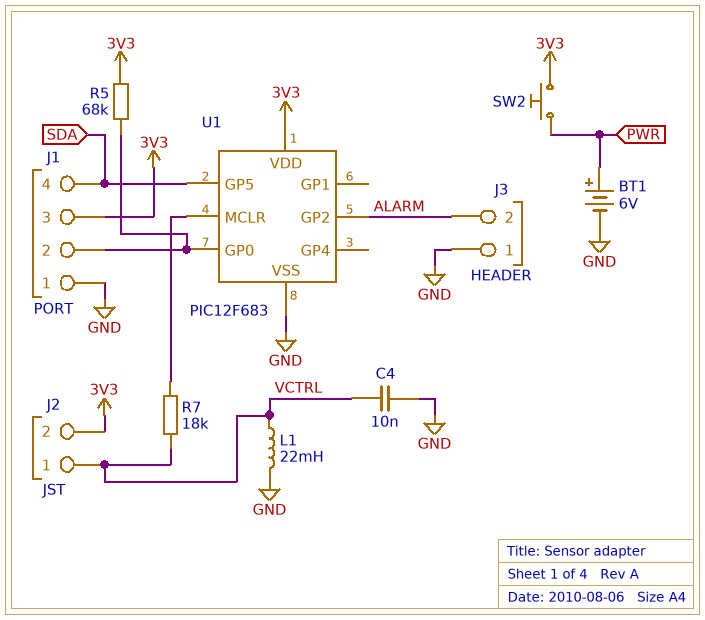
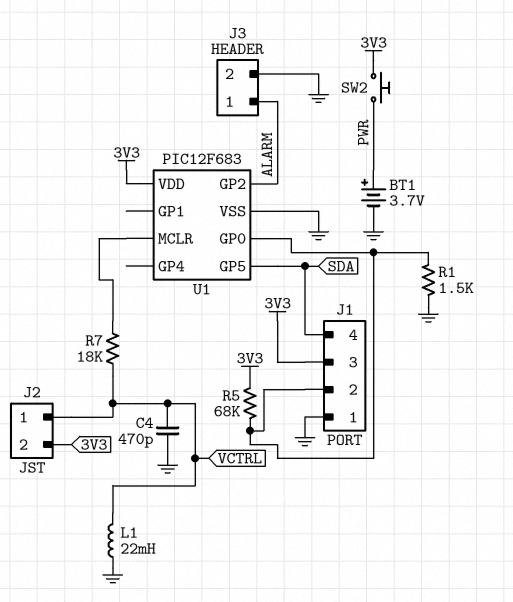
BT1: 6V (plus PWR, minus GND) -> 3.7V (plus PWR, minus GND)
C4: 10nF (GND, VCTRL) -> 470pF (GND, VCTRL)
J3 pin 1: GND -> ALARM
J3 pin 2: ALARM -> GND
R1: none -> 1.5k (GND, J1/2)

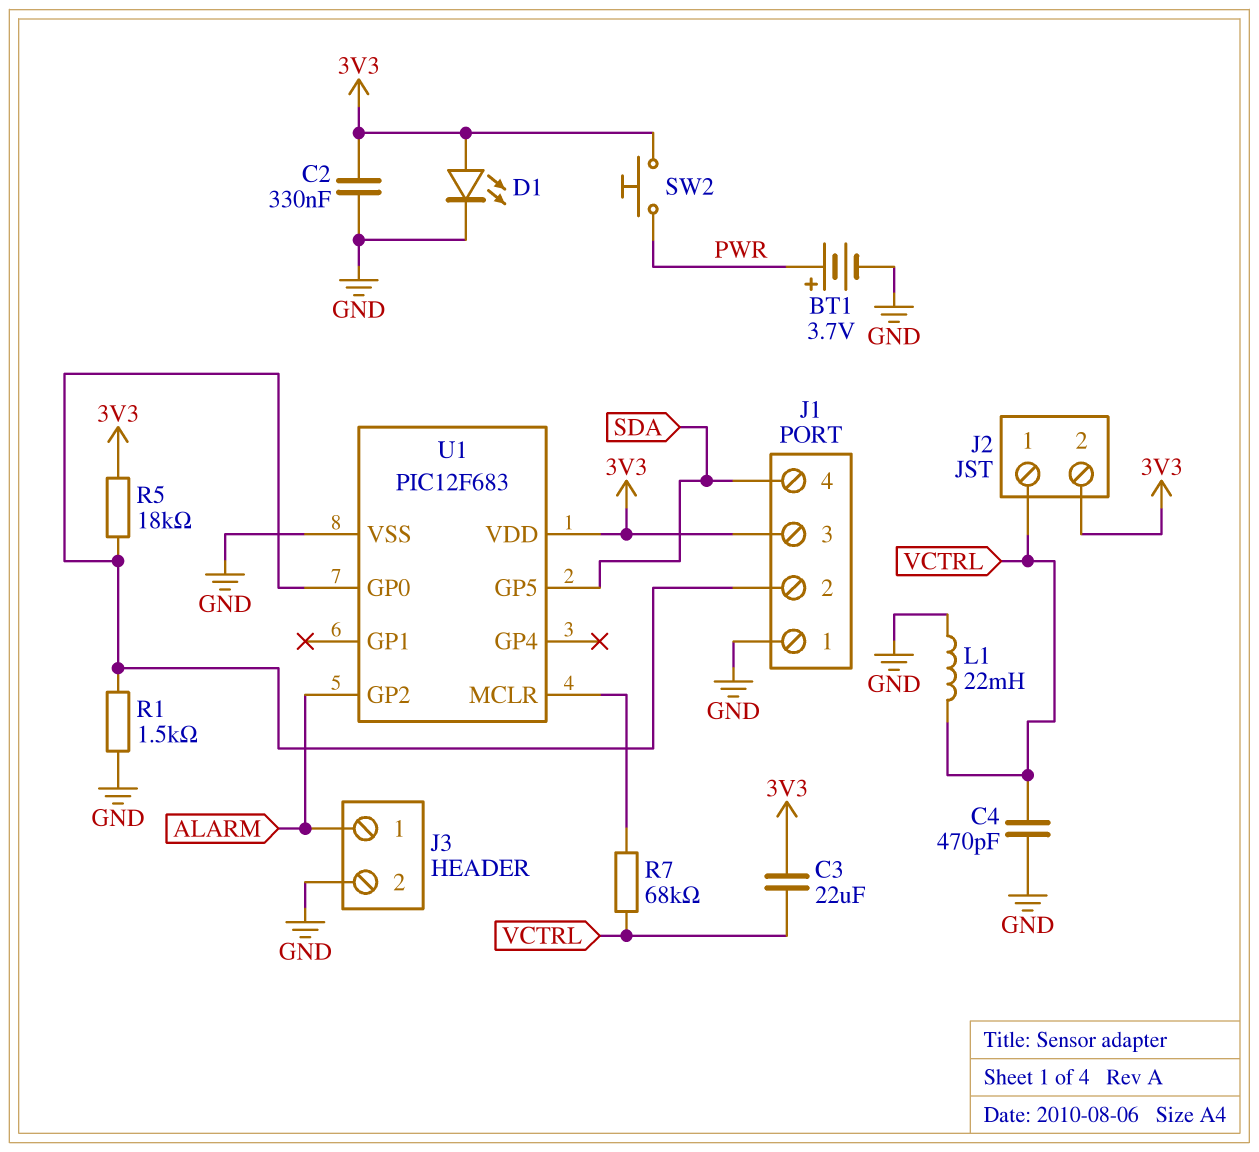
C2: none -> 330nF (3V3, GND)
C3: none -> 22uF (3V3, VCTRL)
D1: none -> LED (A 3V3, K GND)
R5: 68k (3V3, J1/2) -> 18k (3V3, J1/2)
R7: 18k (U1/MCLR, VCTRL) -> 68k (U1/MCLR, VCTRL)

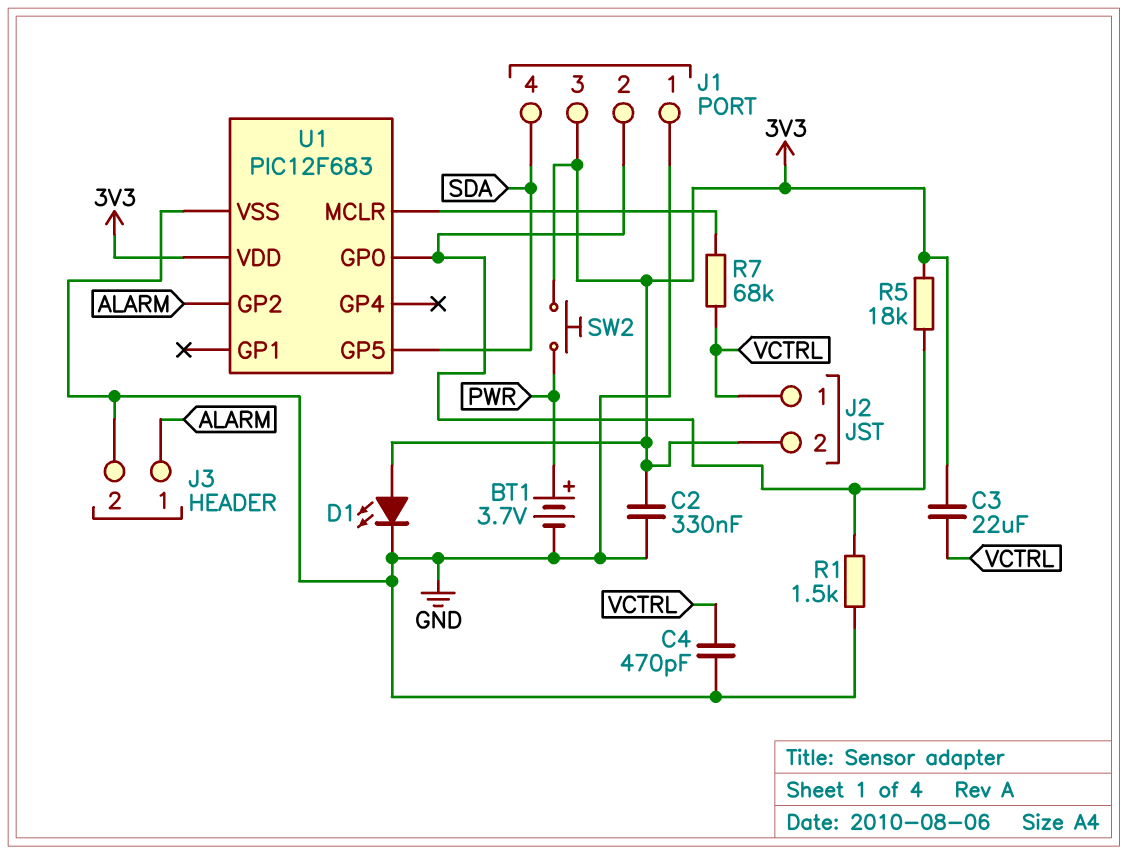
L1: 22mH (GND, VCTRL) -> none

